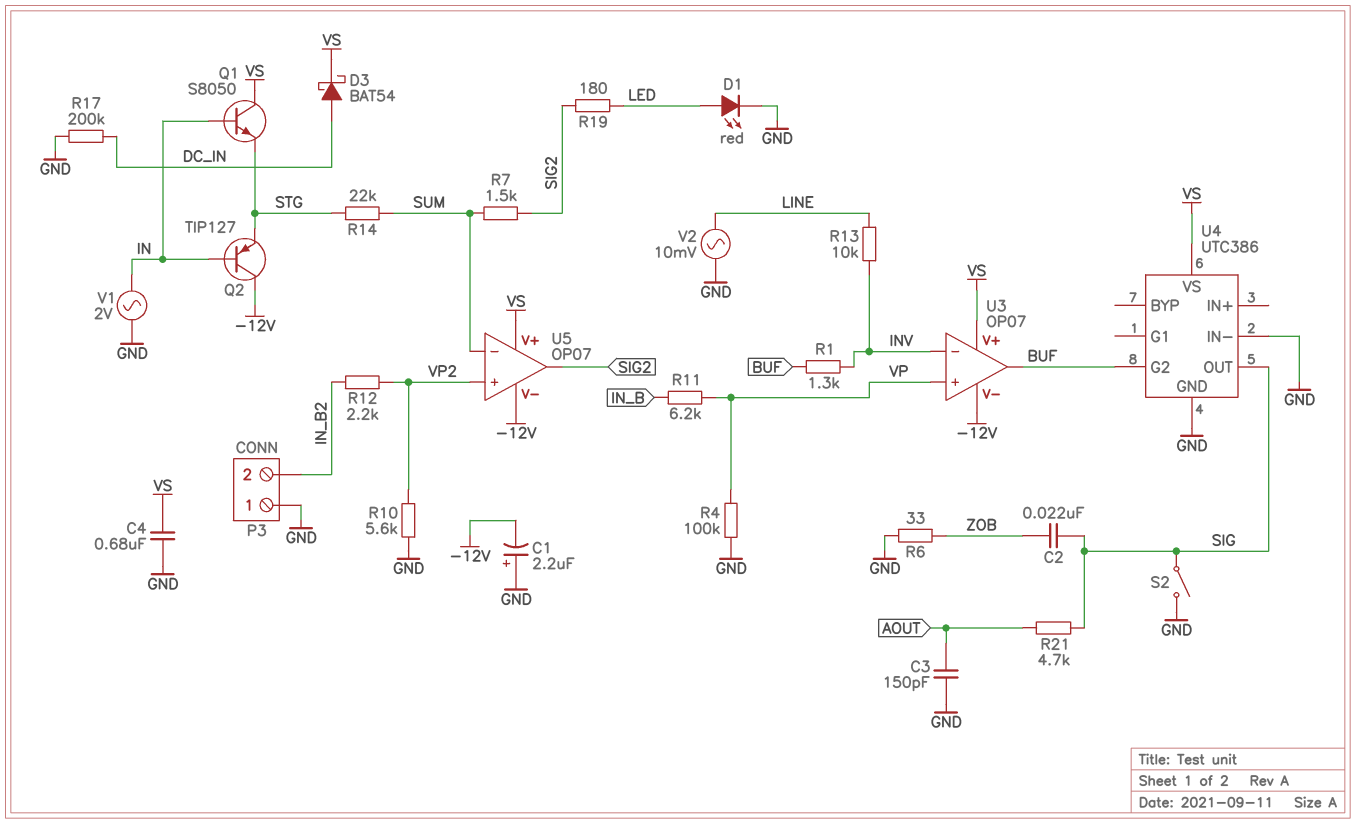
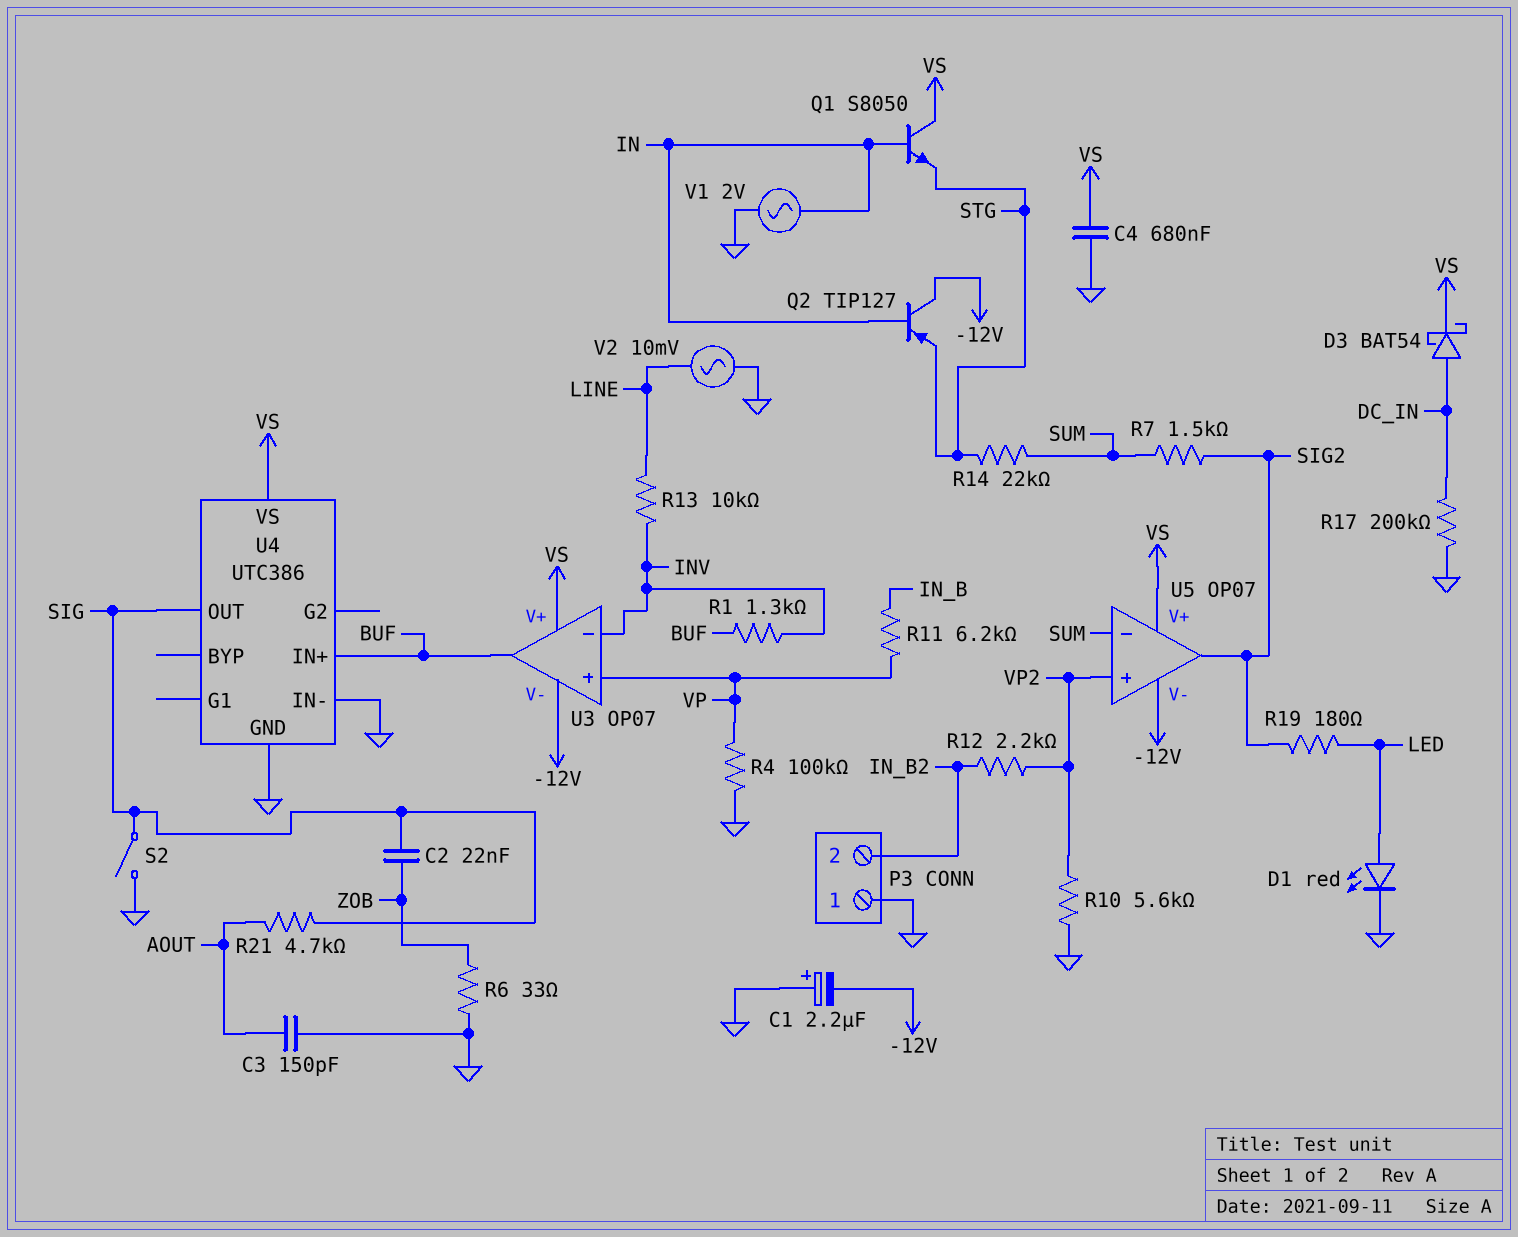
U4 pin G2: BUF -> none
U4 pin IN+: none -> BUF

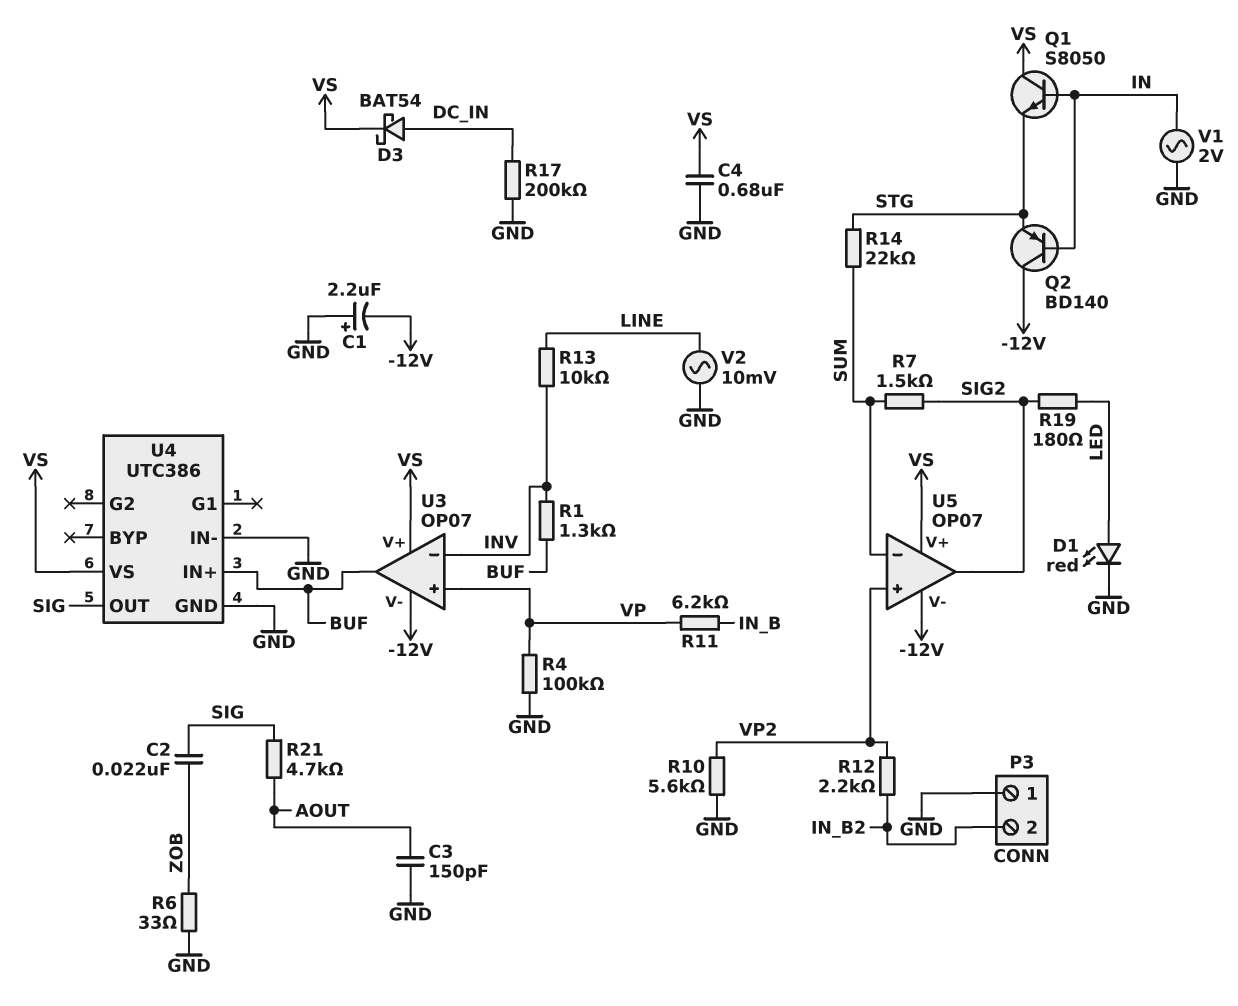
Q2: PNP TIP127 (B IN, C -12V, E STG) -> PNP BD140 (B IN, C -12V, E STG)
S2: switch (GND, SIG) -> none

